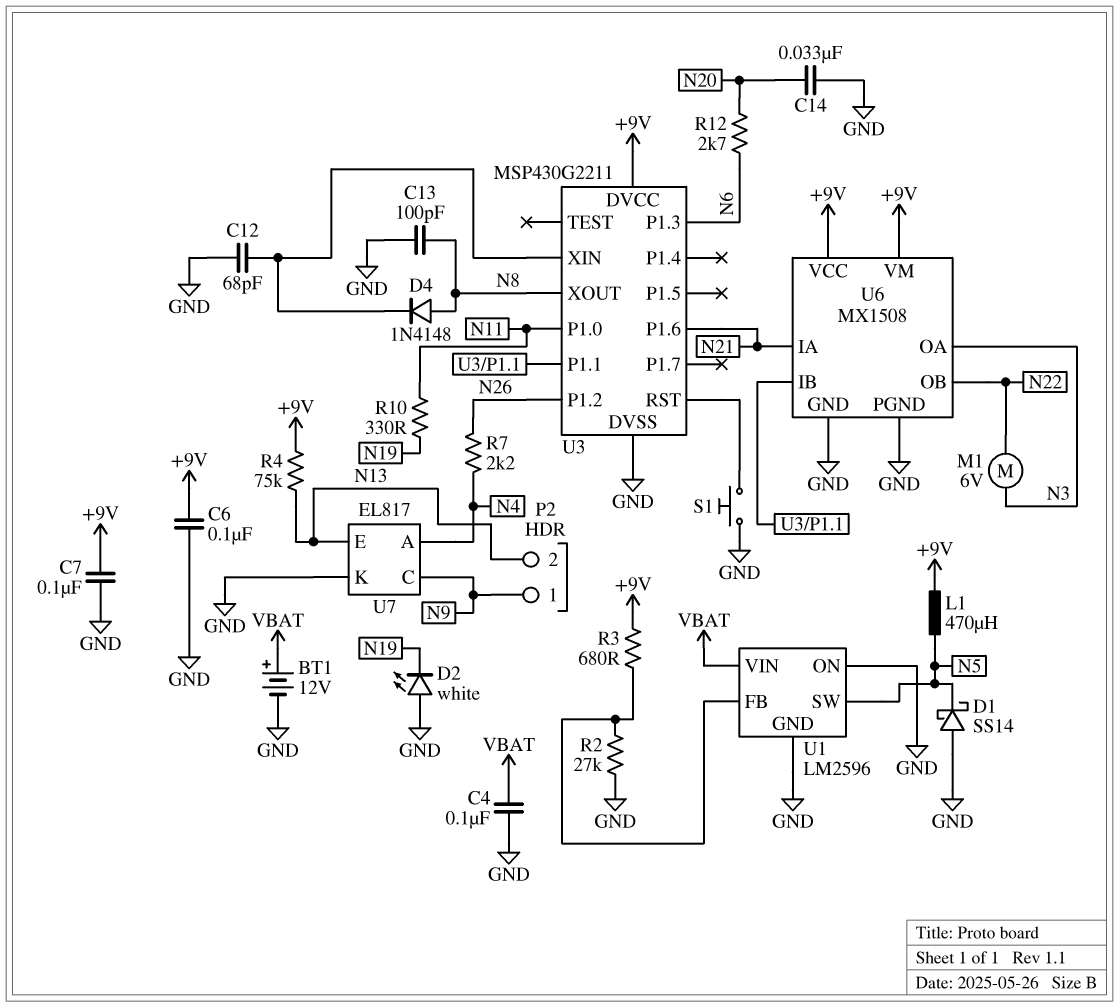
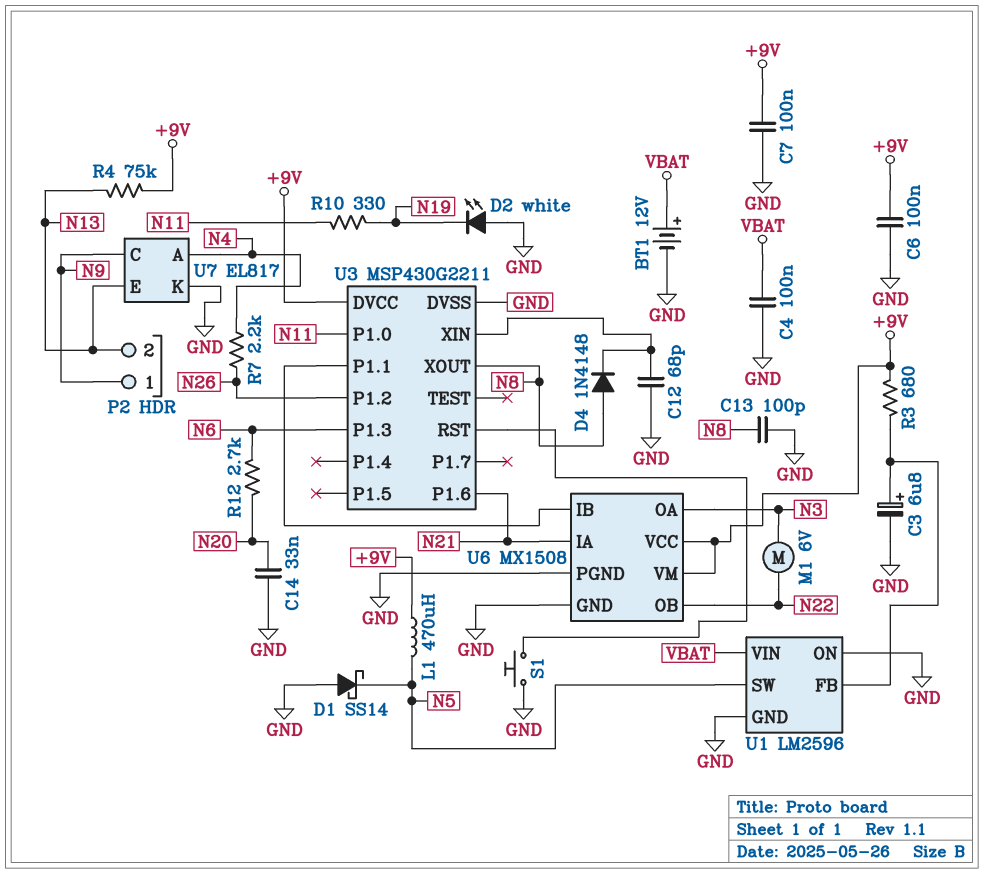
C3: none -> 6.8uF (plus U1/FB, minus GND)
R2: 27k (GND, U1/FB) -> none

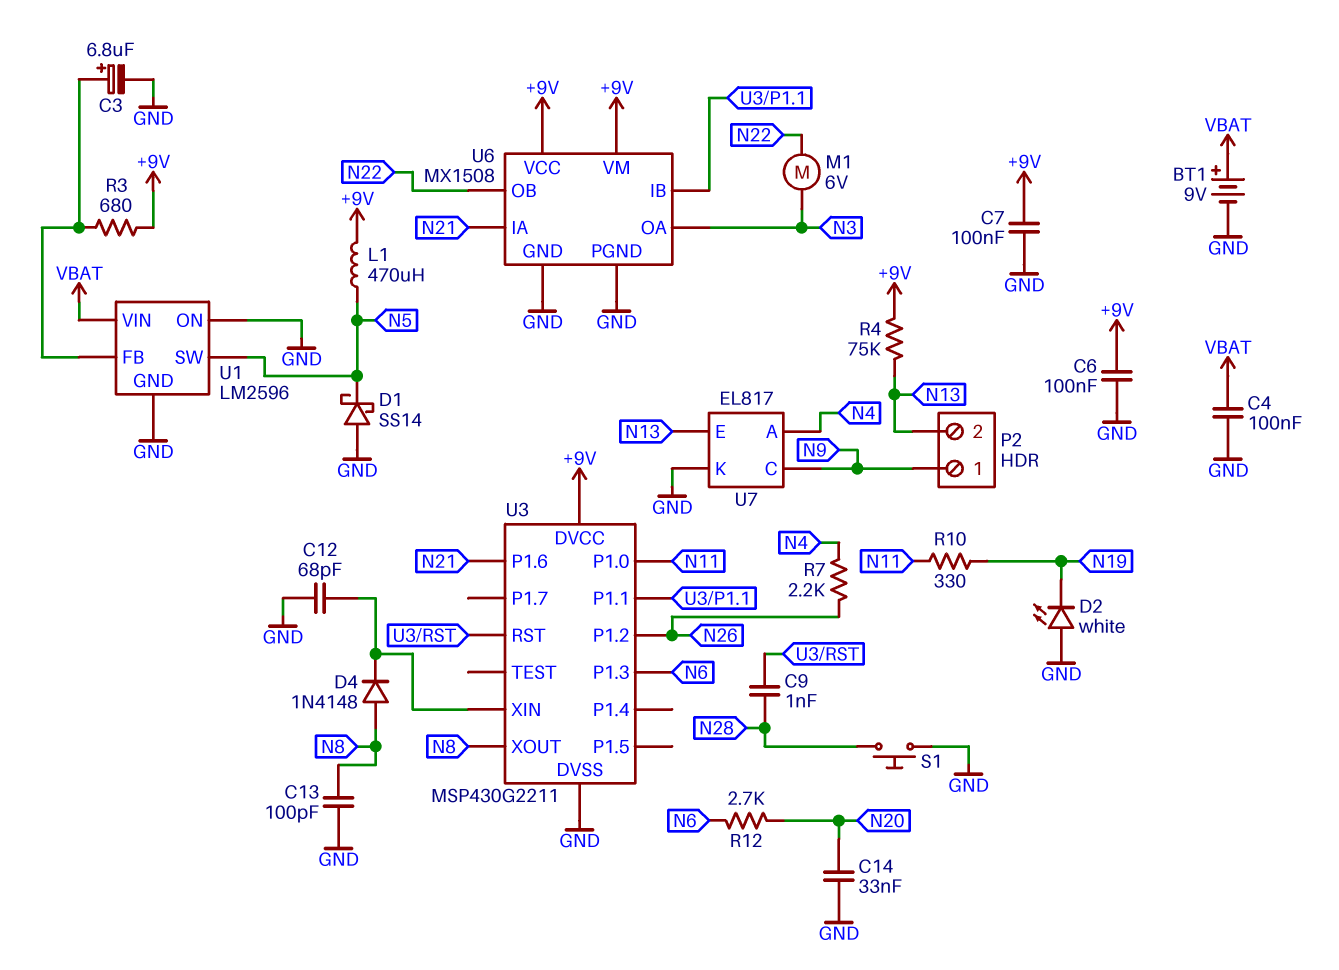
BT1: 12V (plus VBAT, minus GND) -> 9V (plus VBAT, minus GND)
C9: none -> 1nF (N28, U3/RST)
S1: button (GND, U3/RST) -> button (GND, N28)

